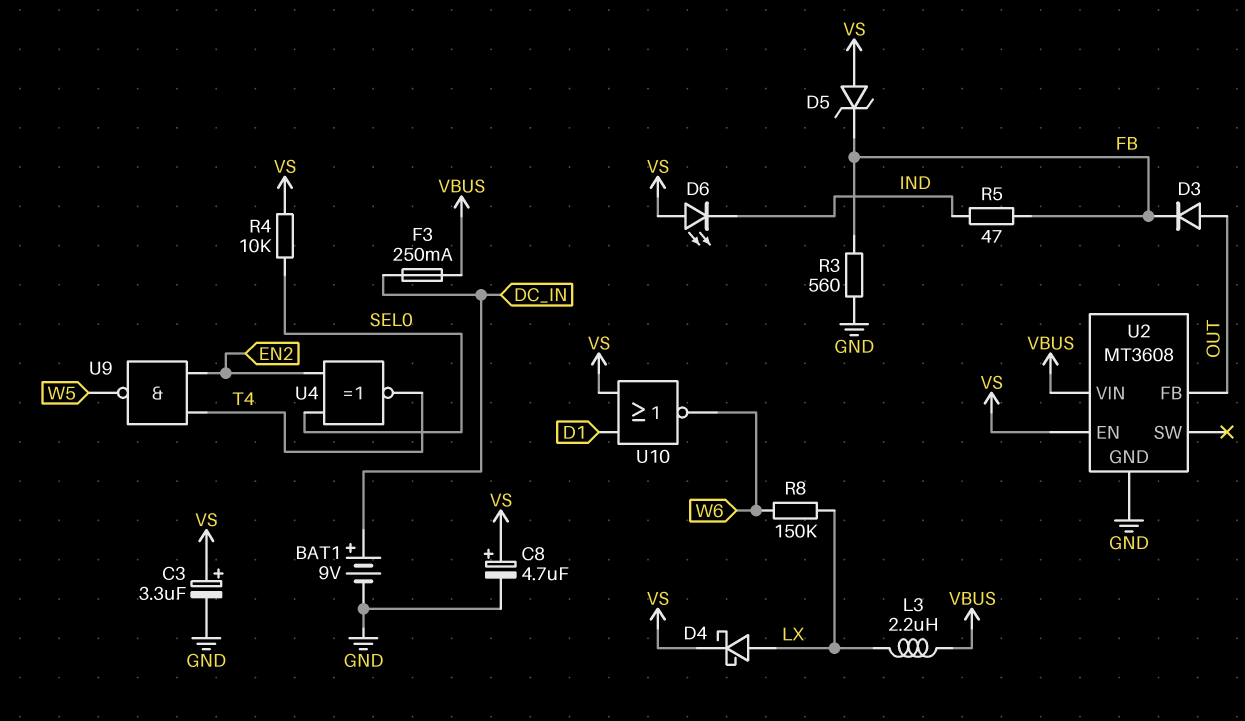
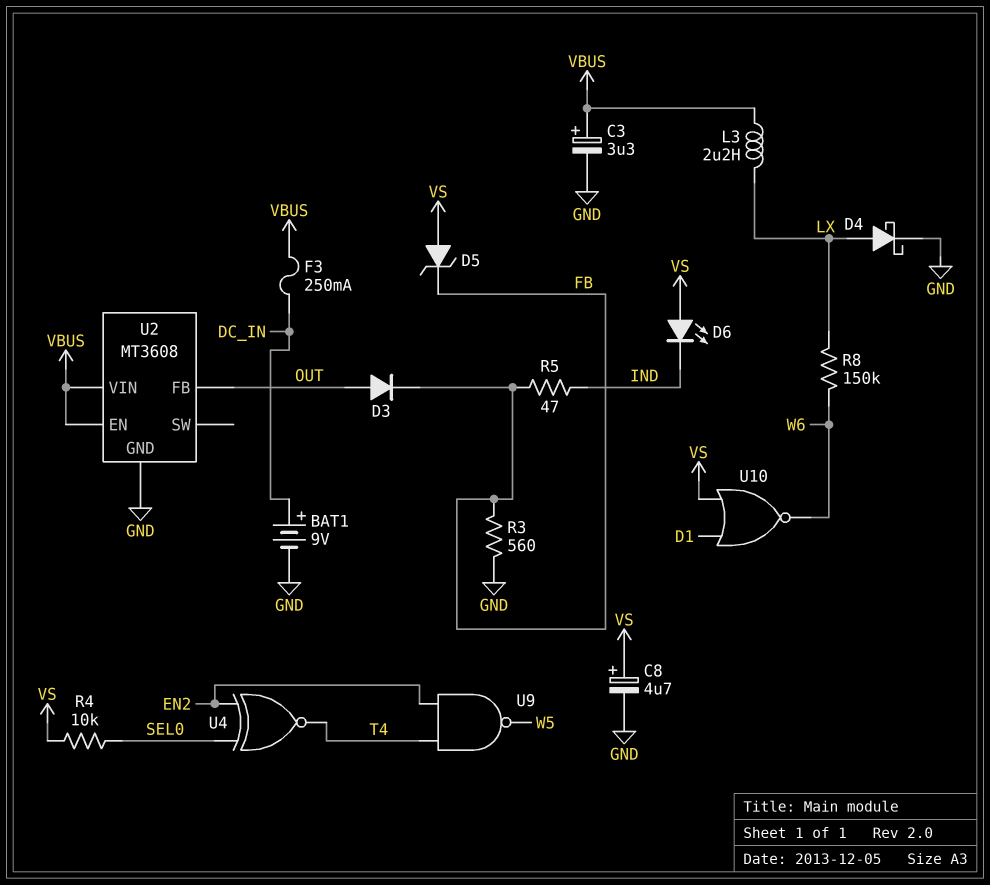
C3: 3.3uF (plus VS, minus GND) -> 3.3uF (plus VBUS, minus GND)
D4: schottky (A LX, K VS) -> schottky (A LX, K GND)
U2 pin EN: VS -> VBUS

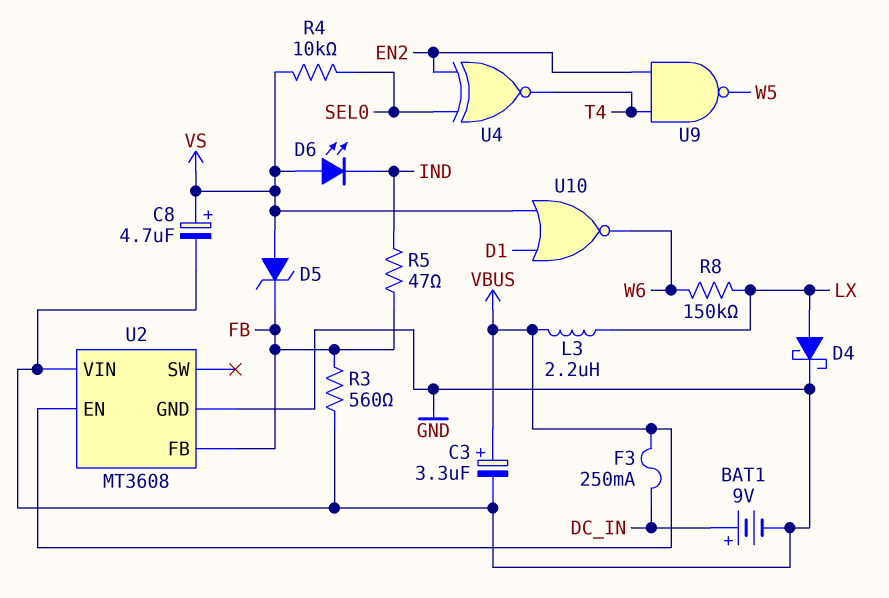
D3: diode (A OUT, K FB) -> none
U2 pin FB: OUT -> FB
U2 pin VIN: VBUS -> GND

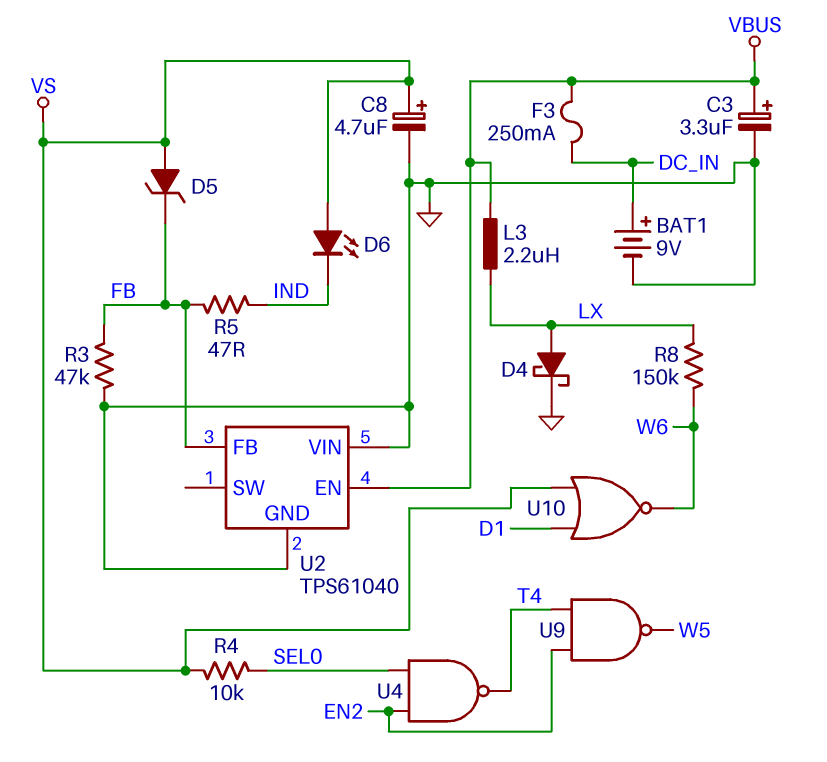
R3: 560 (FB, GND) -> 47k (FB, GND)
U2: MT3608 -> TPS61040
U4: XNOR (in EN2, in SEL0, out T4) -> NAND (in EN2, in SEL0, out T4)

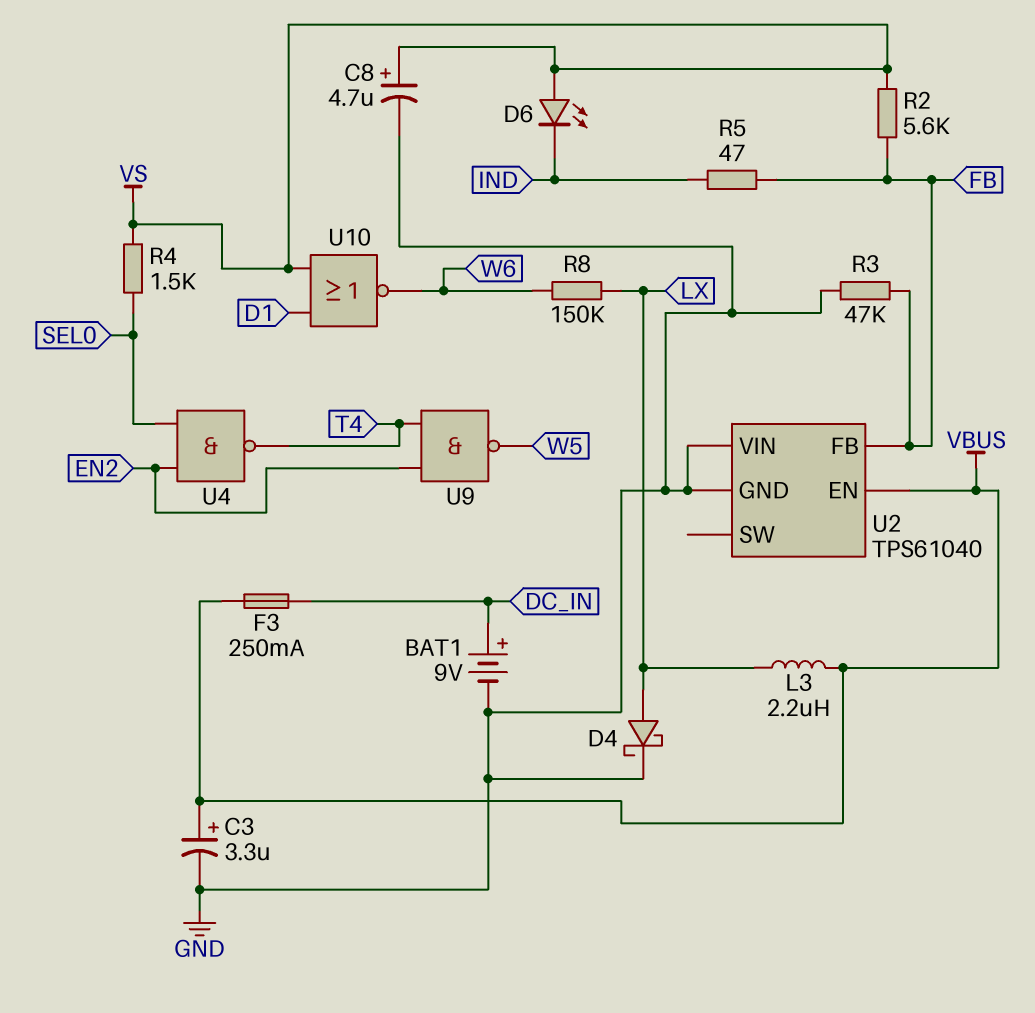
D5: zener (A VS, K FB) -> none
R2: none -> 5.6k (FB, VS)
R4: 10k (SEL0, VS) -> 1.5k (SEL0, VS)

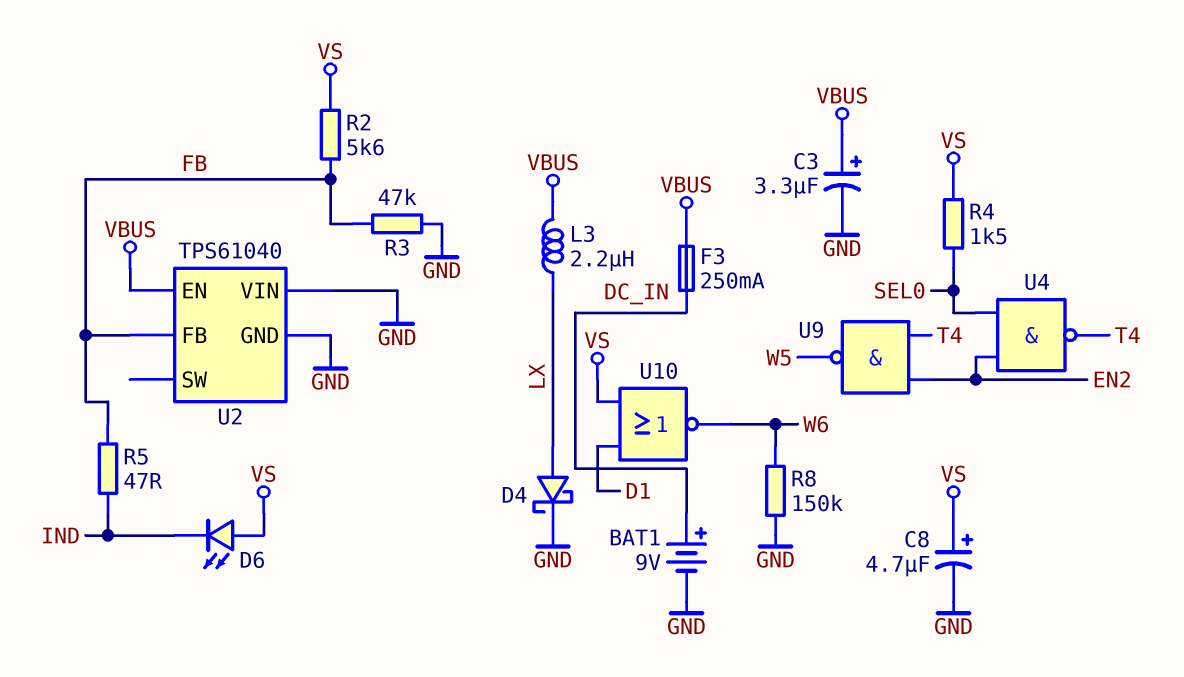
R8: 150k (LX, W6) -> 150k (GND, W6)

